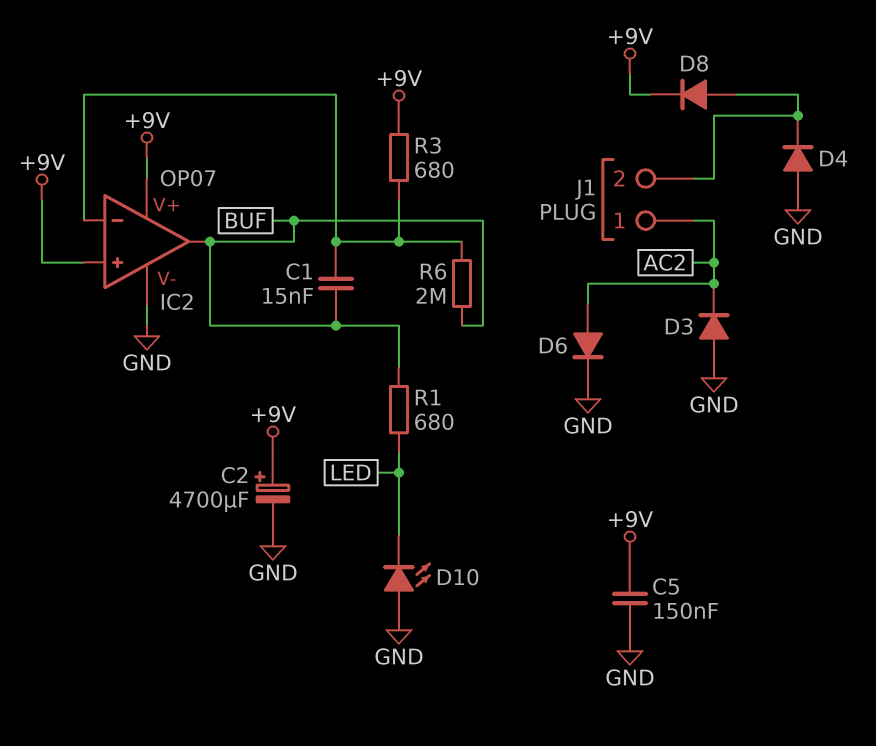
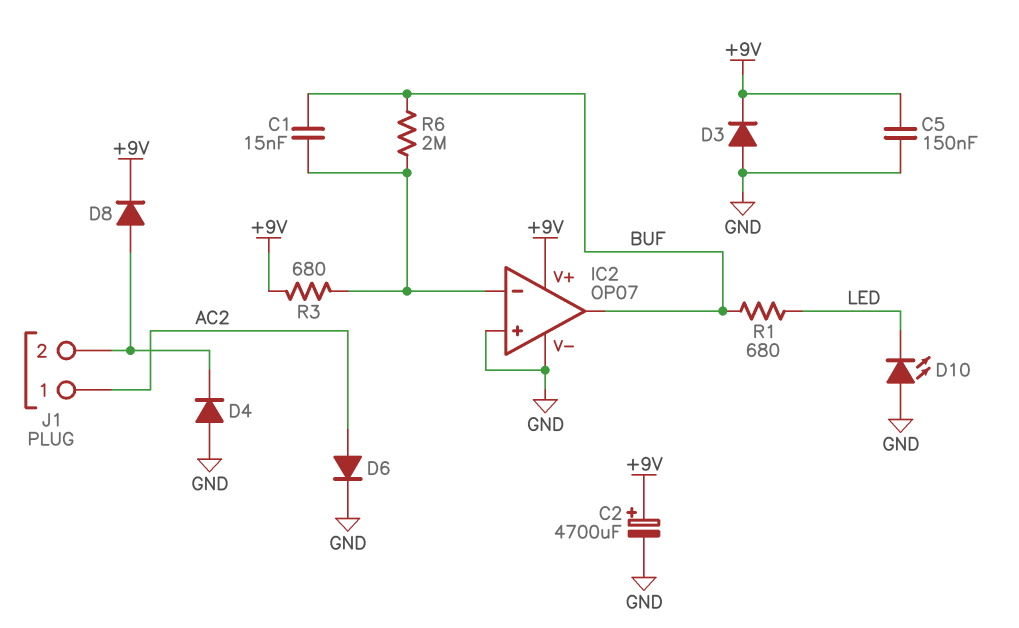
D3: diode (A GND, K AC2) -> diode (A GND, K +9V)
IC2 pin in+: +9V -> GND

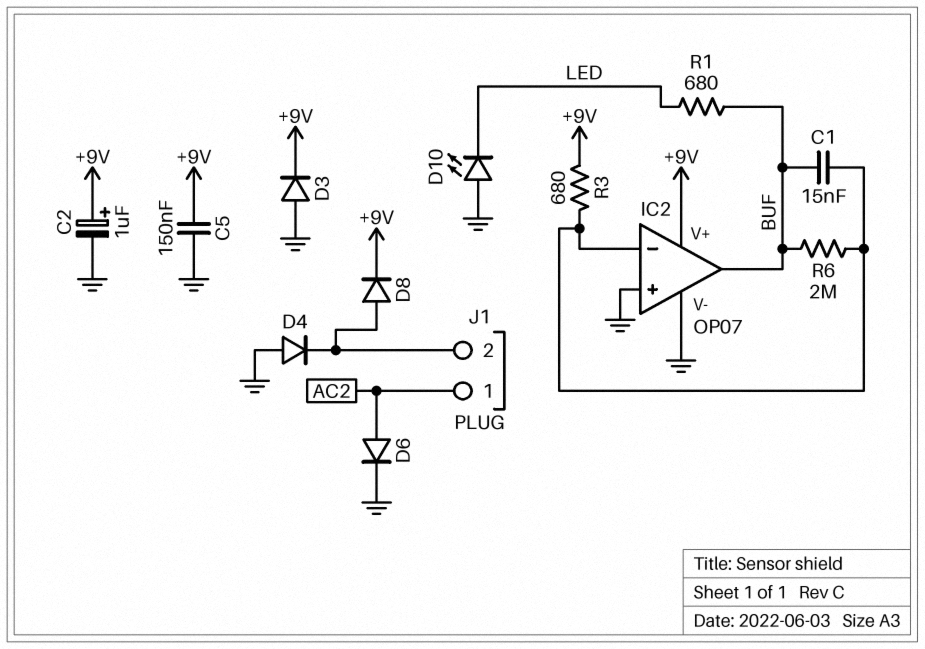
C2: 4700uF (plus +9V, minus GND) -> 1uF (plus +9V, minus GND)

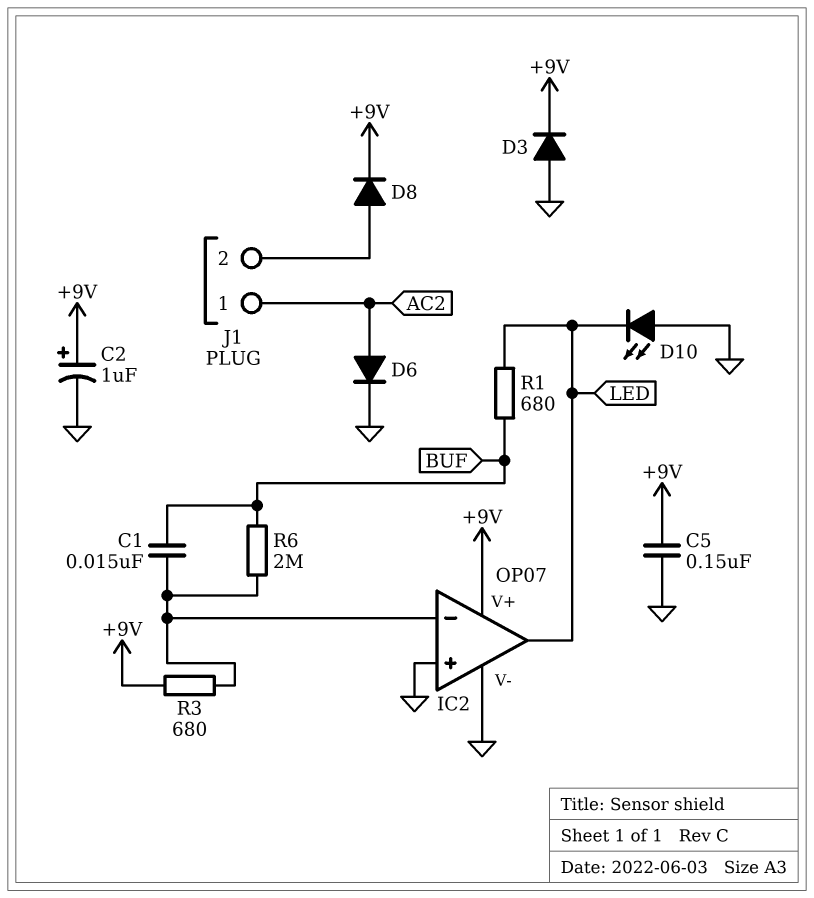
D4: diode (A GND, K J1/2) -> none
IC2 pin out: BUF -> LED

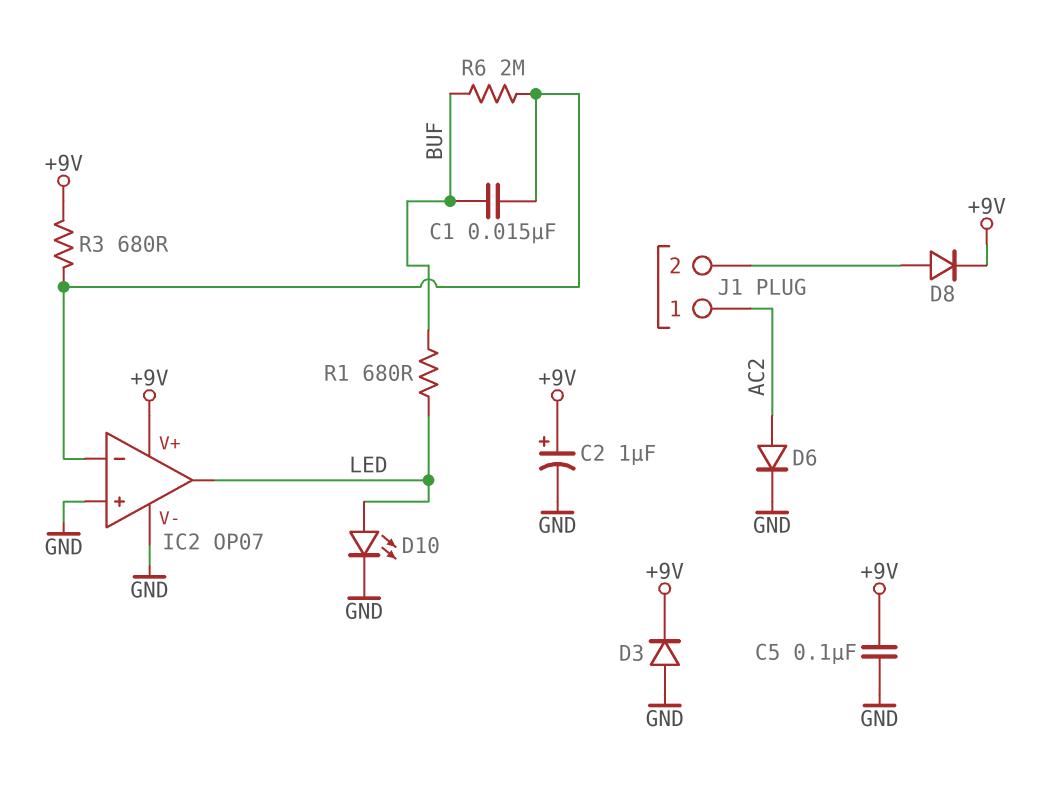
C5: 150nF (+9V, GND) -> 100nF (+9V, GND)
D10: LED (A GND, K LED) -> LED (A LED, K GND)

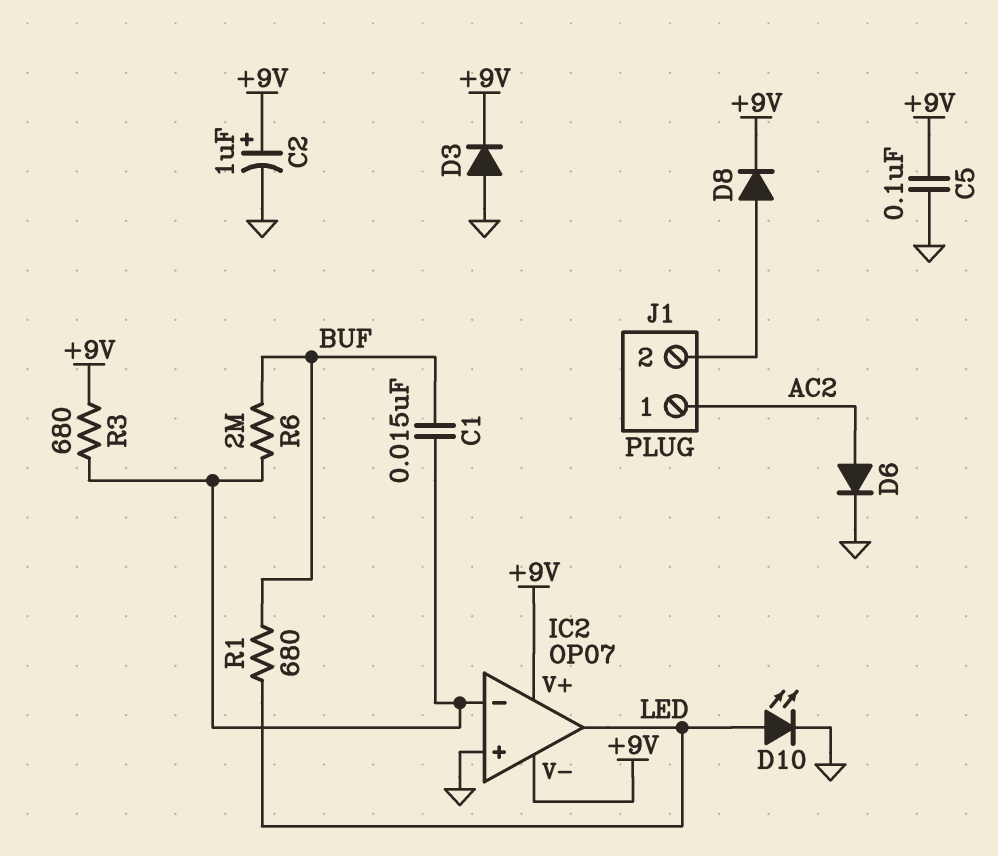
IC2 pin V-: GND -> +9V

